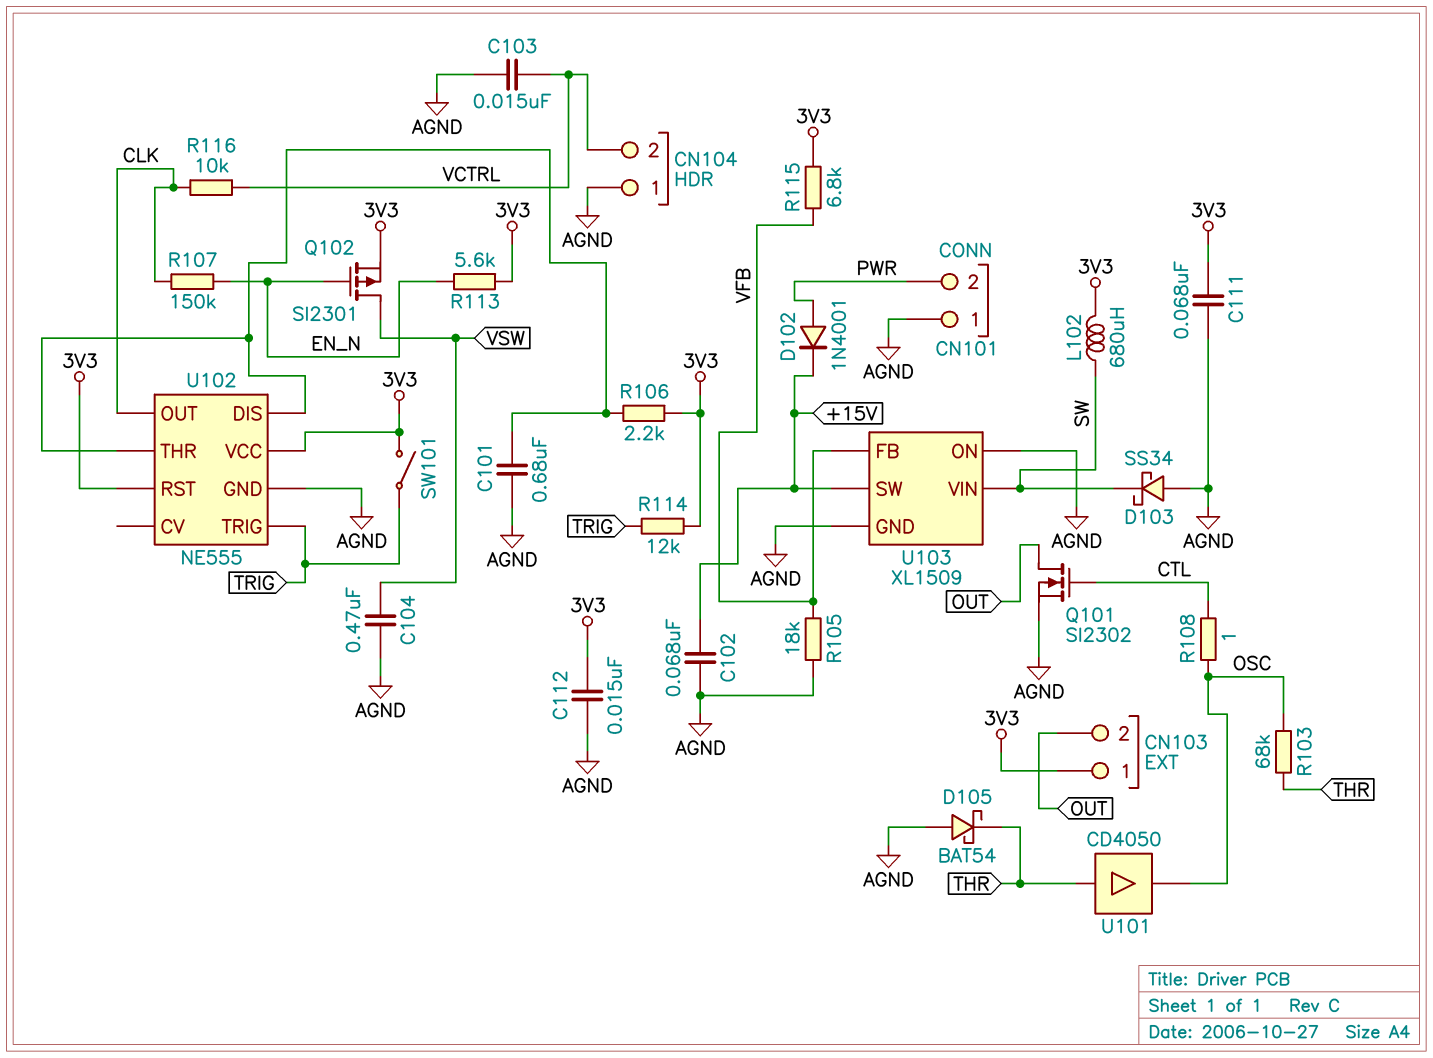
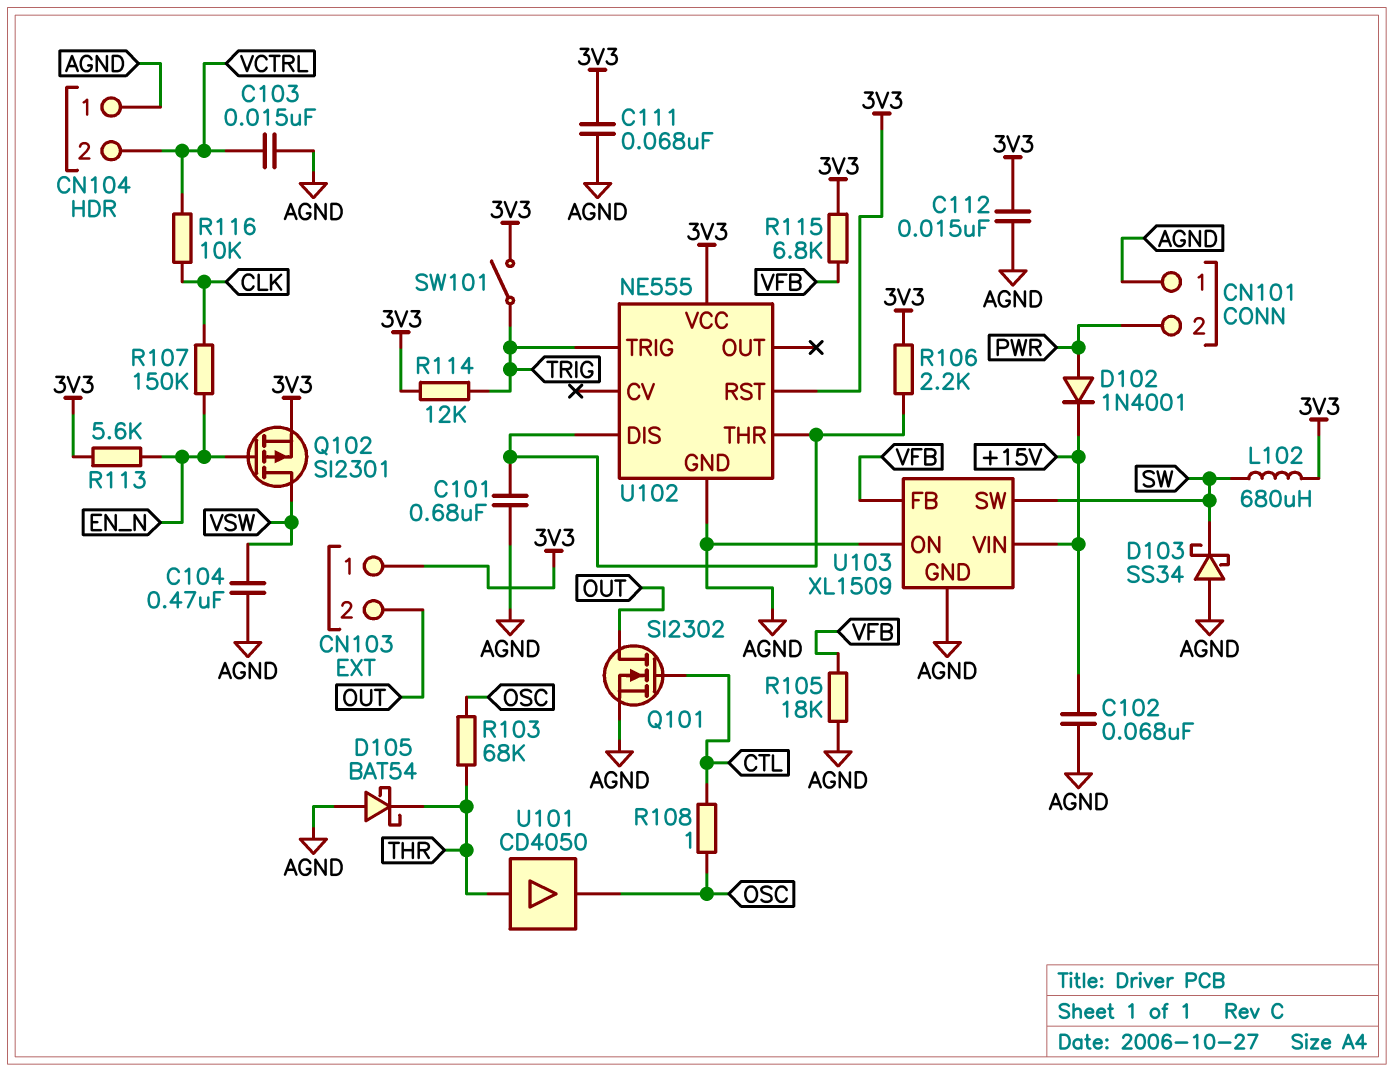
U102 pin OUT: CLK -> none
U103 pin SW: +15V -> SW
U103 pin VIN: SW -> +15V

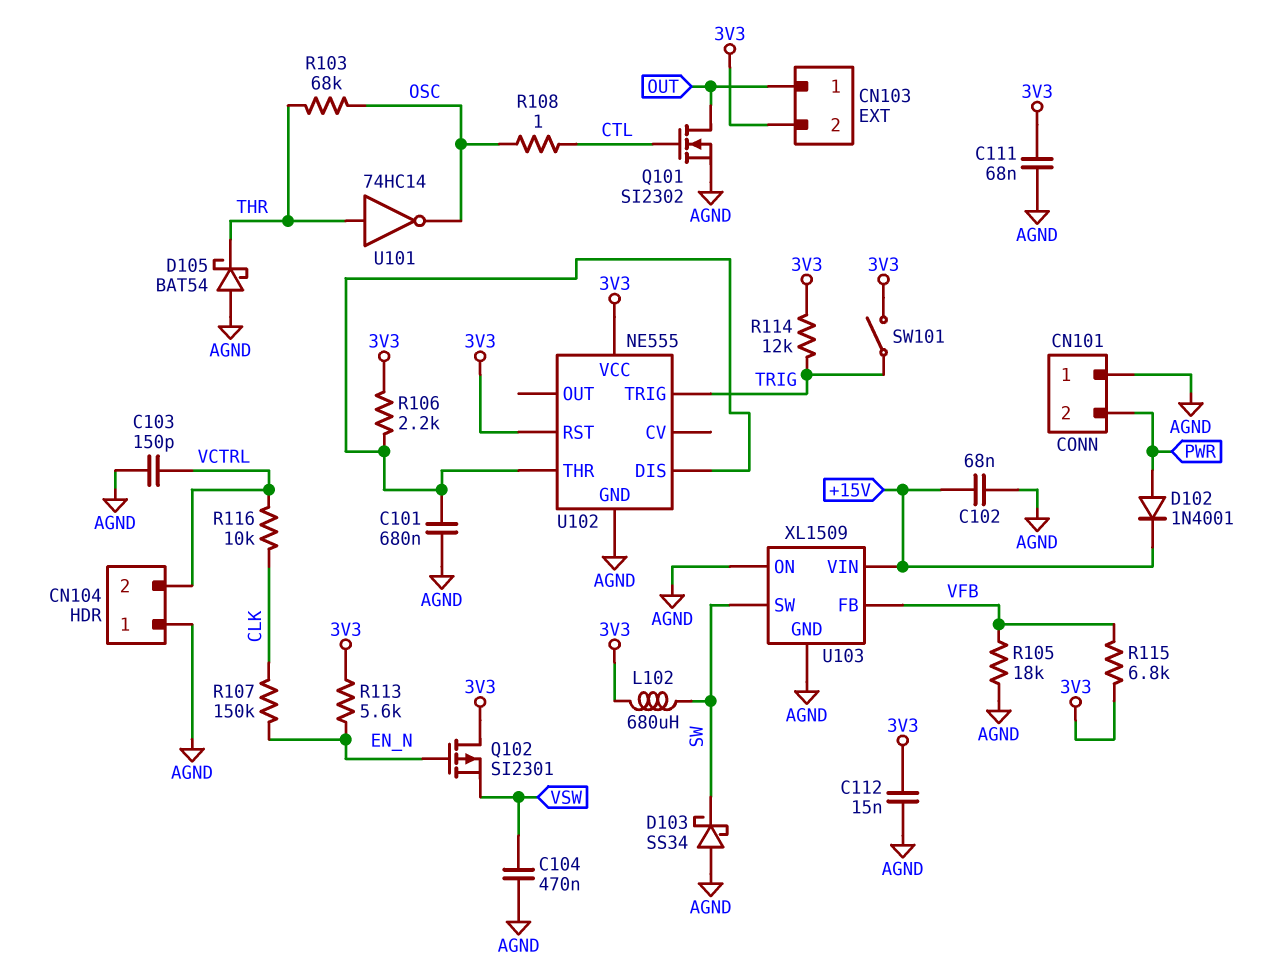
C103: 15nF (AGND, VCTRL) -> 150pF (AGND, VCTRL)
CN103 pin 1: 3V3 -> OUT
CN103 pin 2: OUT -> 3V3
Q102: PMOS SI2301 (G EN_N, D VSW, S 3V3) -> PMOS SI2301 (G EN_N, D 3V3, S VSW)
U101: buffer CD4050 (in THR, out OSC) -> NOT 74HC14 (in THR, out OSC)

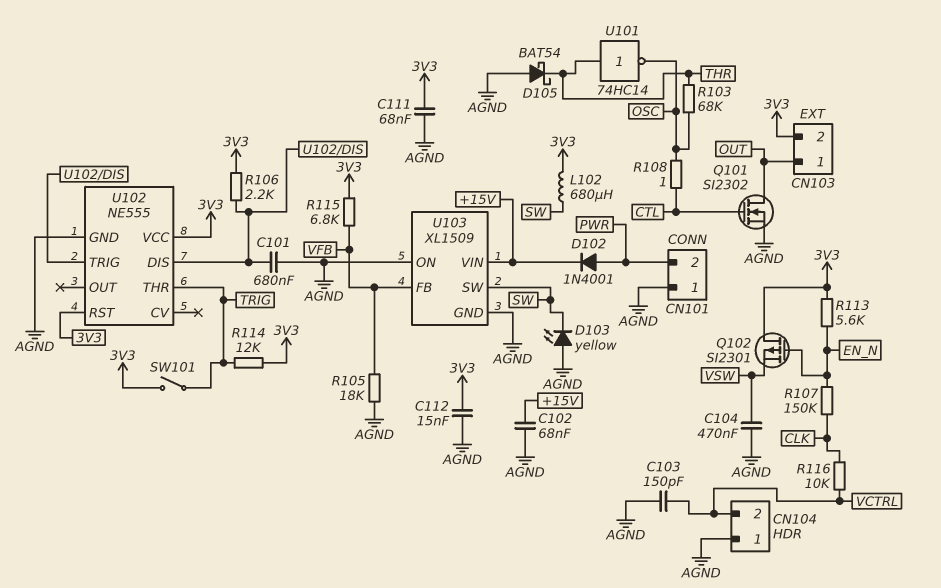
D103: schottky SS34 (A AGND, K SW) -> LED yellow (A AGND, K SW)
U102 pin THR: U102/DIS -> TRIG
U102 pin TRIG: TRIG -> U102/DIS

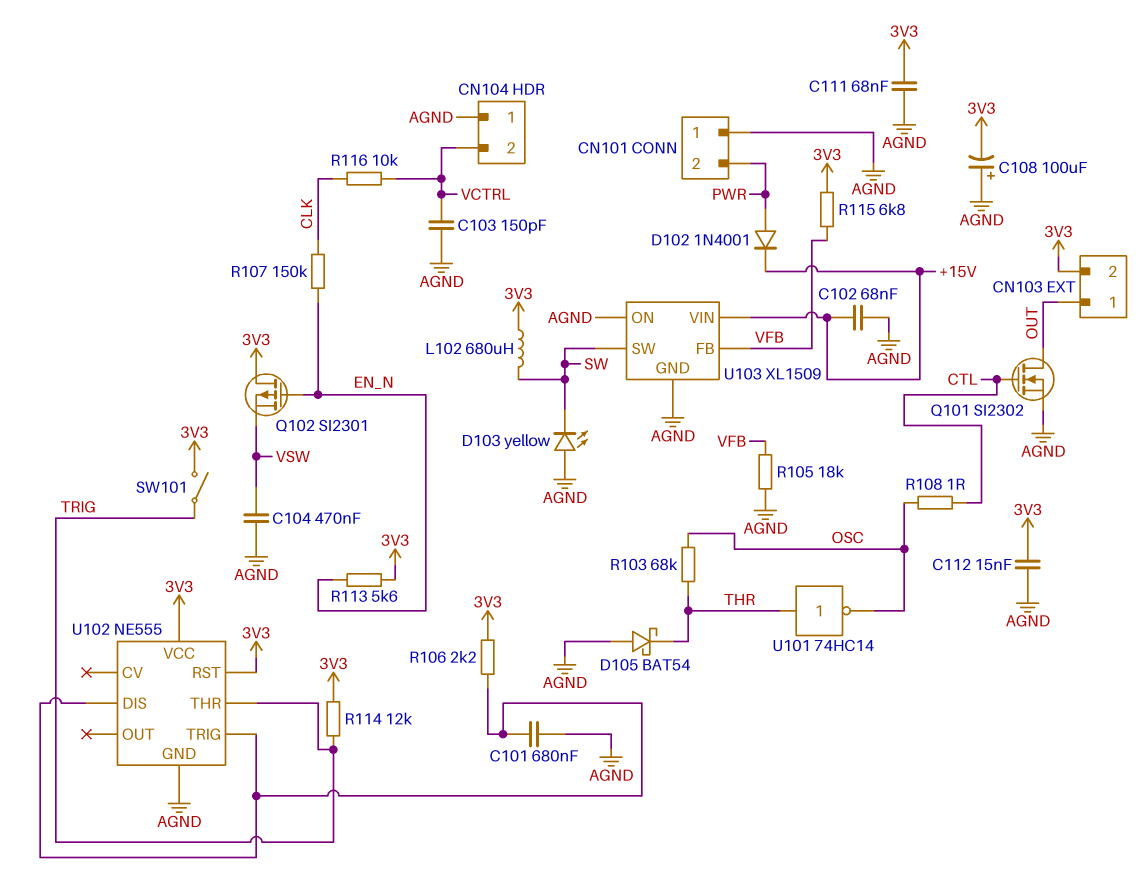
C108: none -> 100uF (plus AGND, minus 3V3)

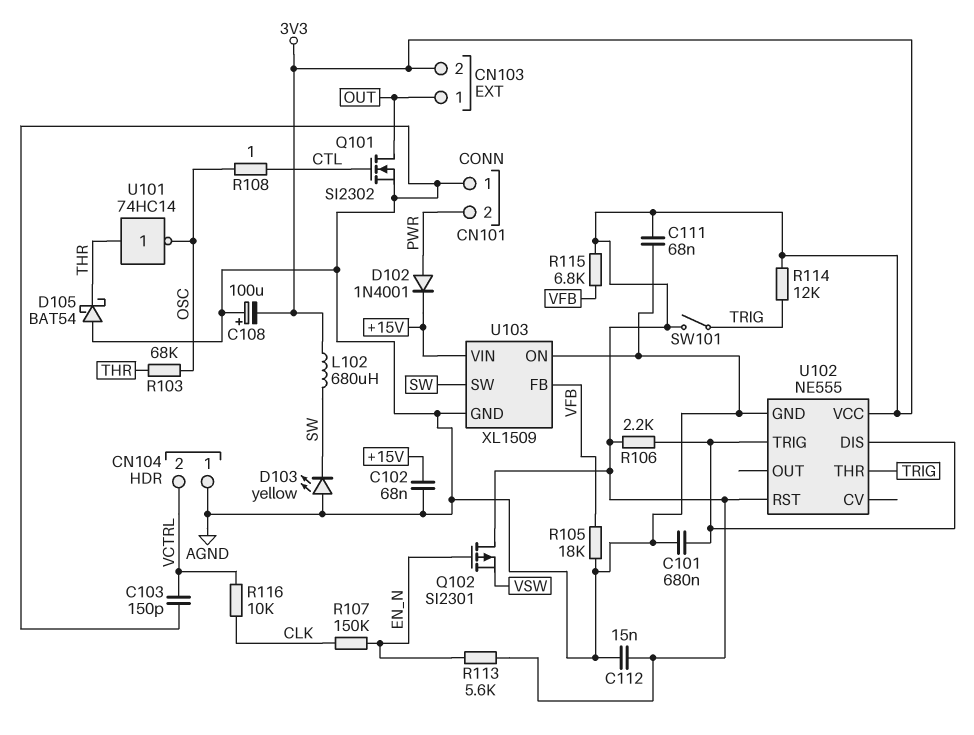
C104: 470nF (AGND, VSW) -> none

